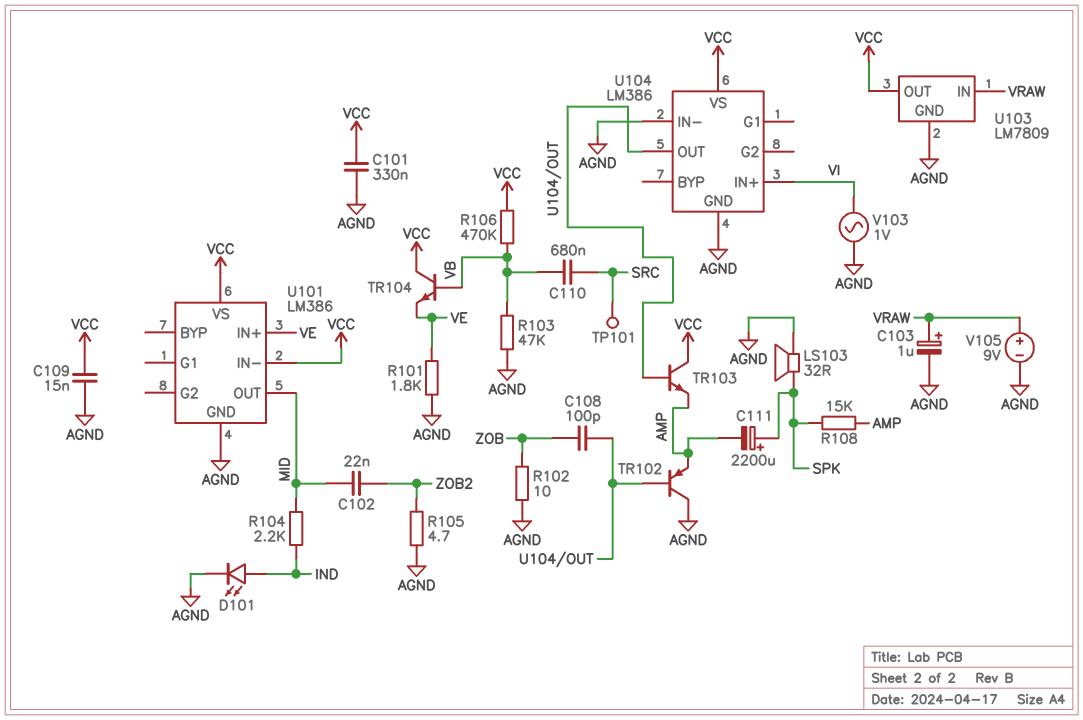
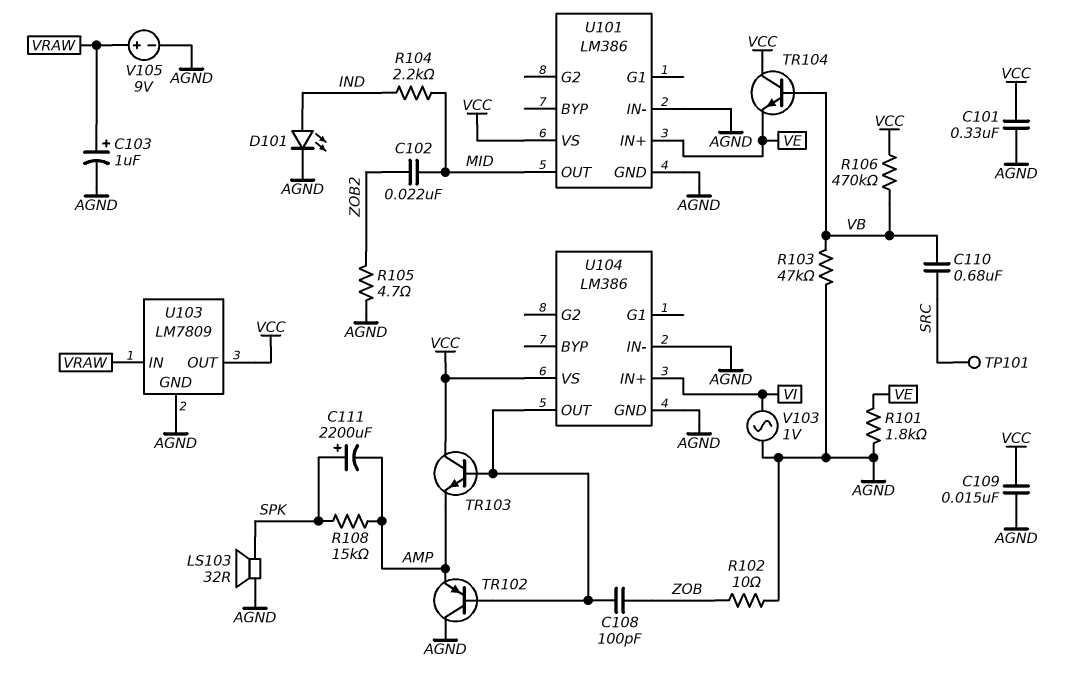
U101 pin IN-: VCC -> AGND

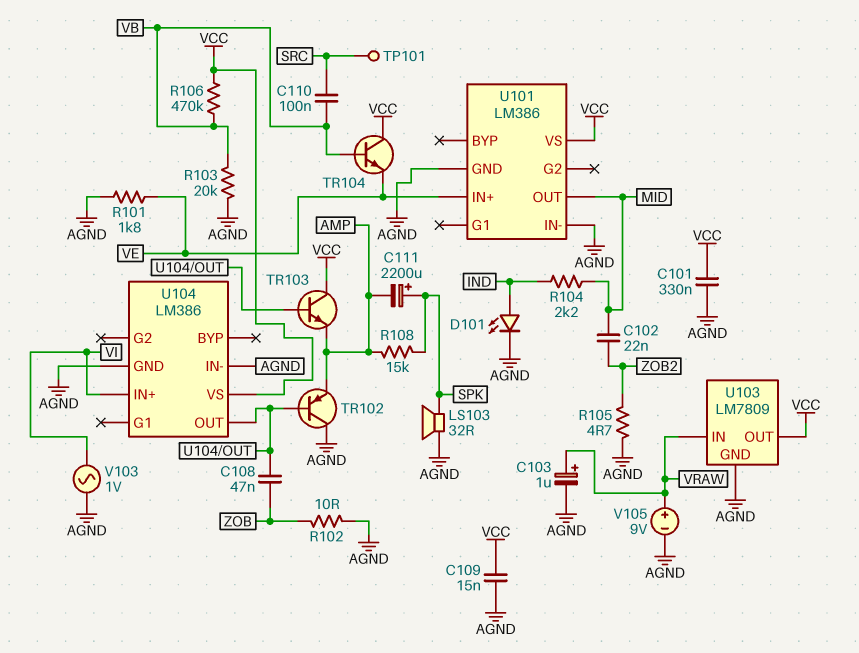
C108: 100pF (U104/OUT, ZOB) -> 47nF (U104/OUT, ZOB)
C110: 680nF (SRC, VB) -> 100nF (SRC, VB)
R103: 47k (AGND, VB) -> 20k (AGND, VB)

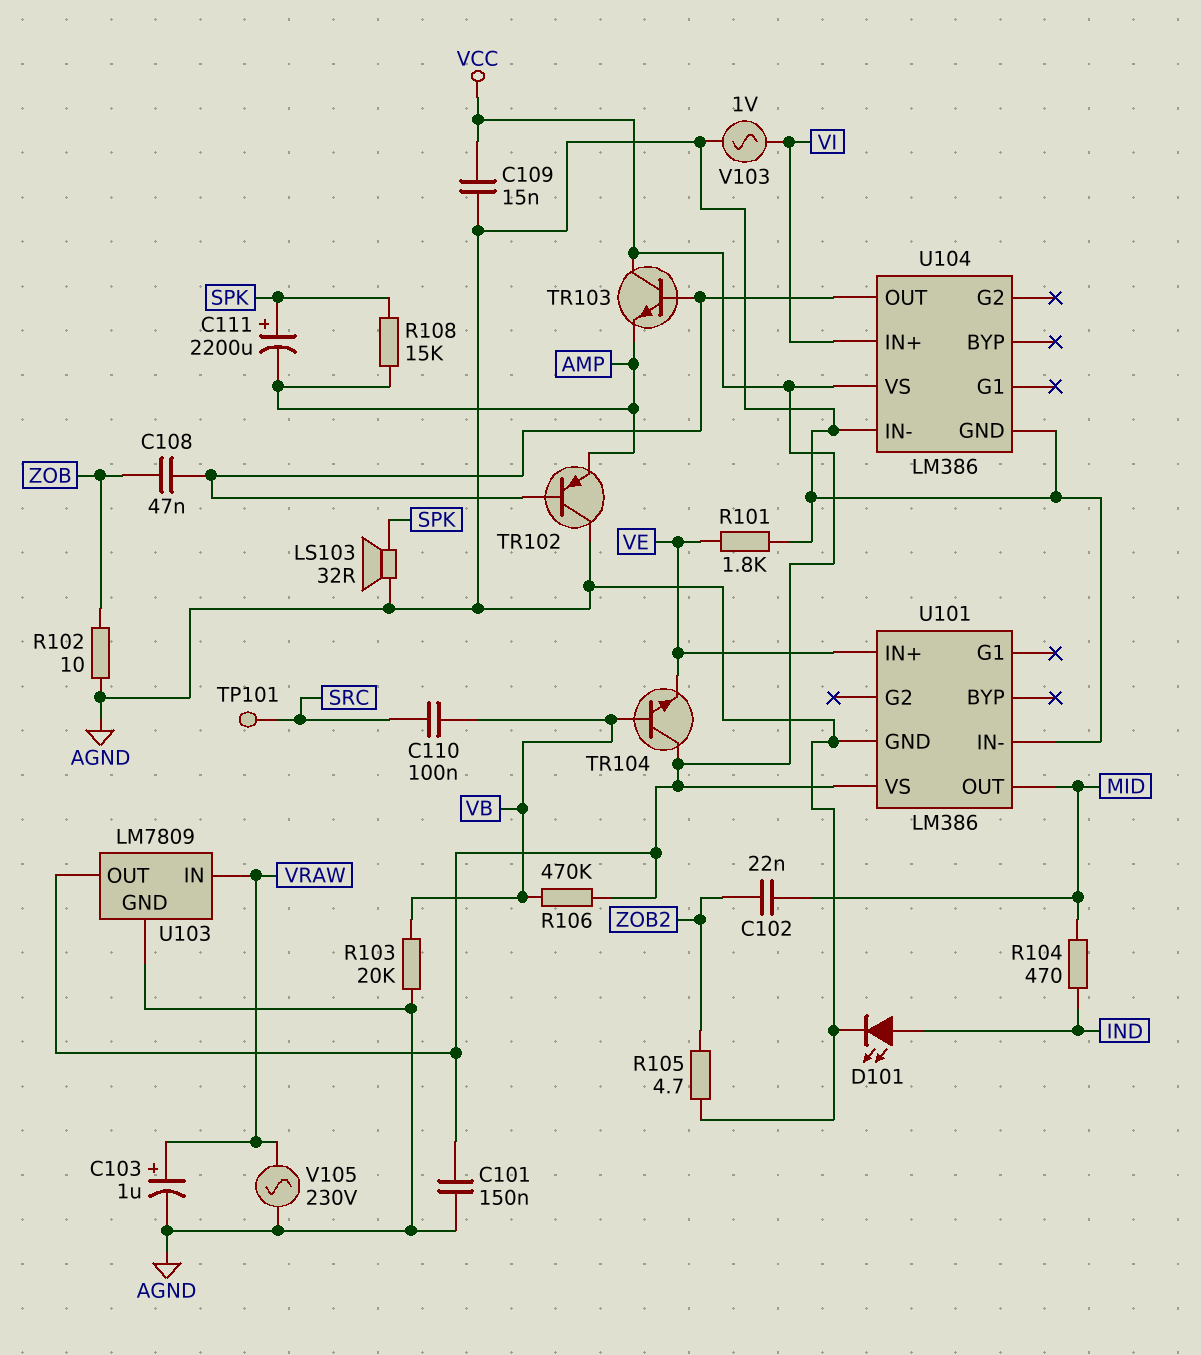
C101: 330nF (AGND, VCC) -> 150nF (AGND, VCC)
R104: 2.2k (IND, MID) -> 470 (IND, MID)
V105: 9V (plus VRAW, minus AGND) -> AC 230V (AGND, VRAW)

